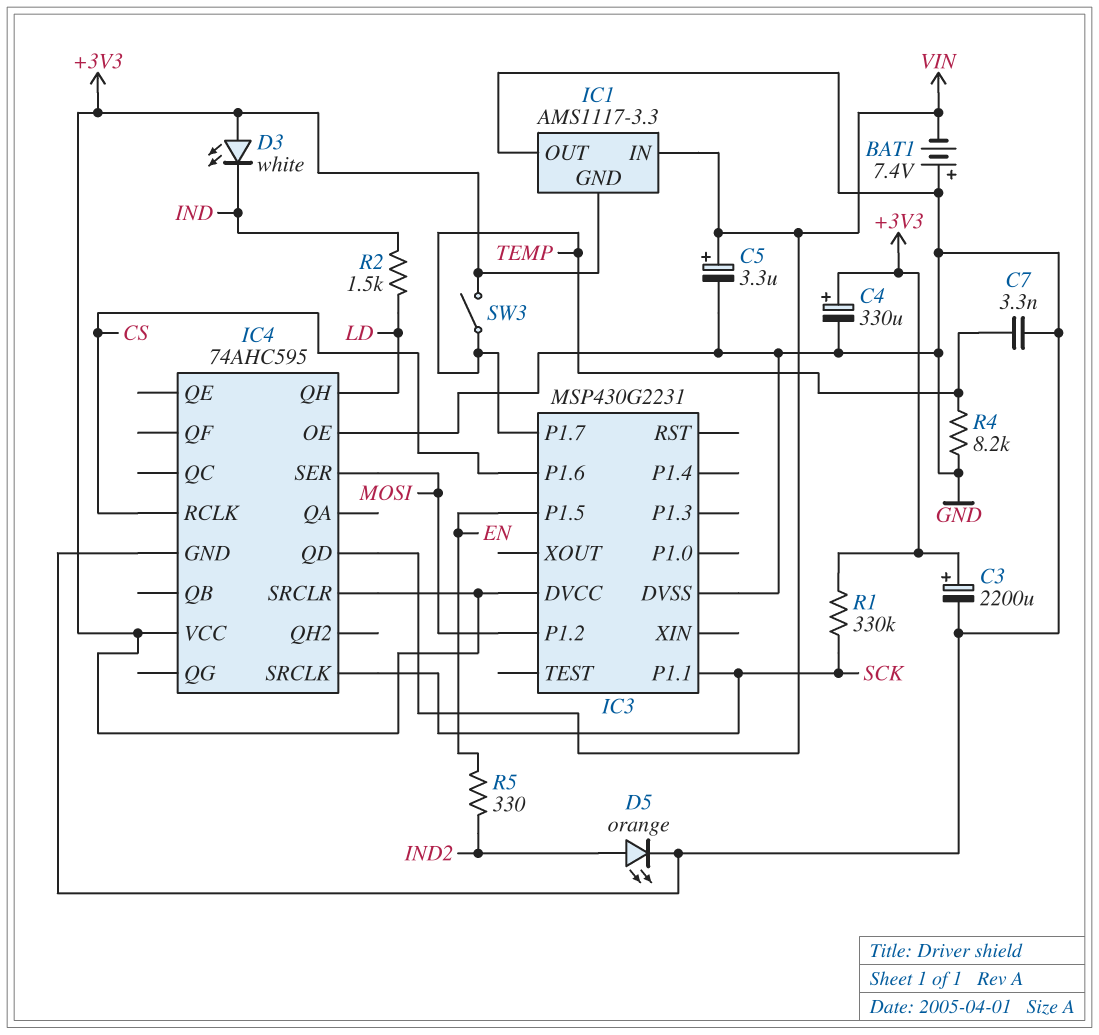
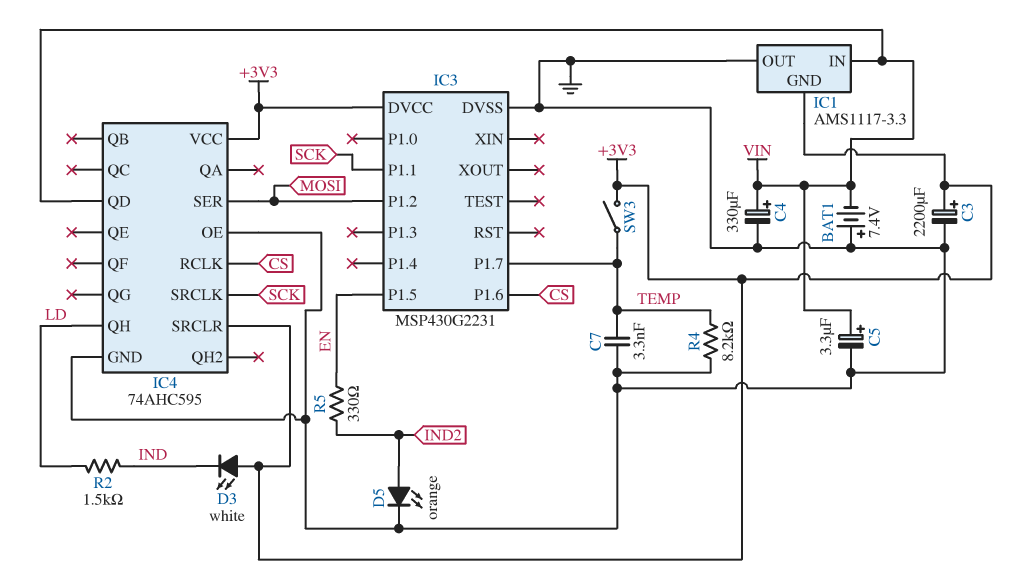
C4: 330uF (plus +3V3, minus GND) -> 330uF (plus VIN, minus GND)
R1: 330k (+3V3, SCK) -> none

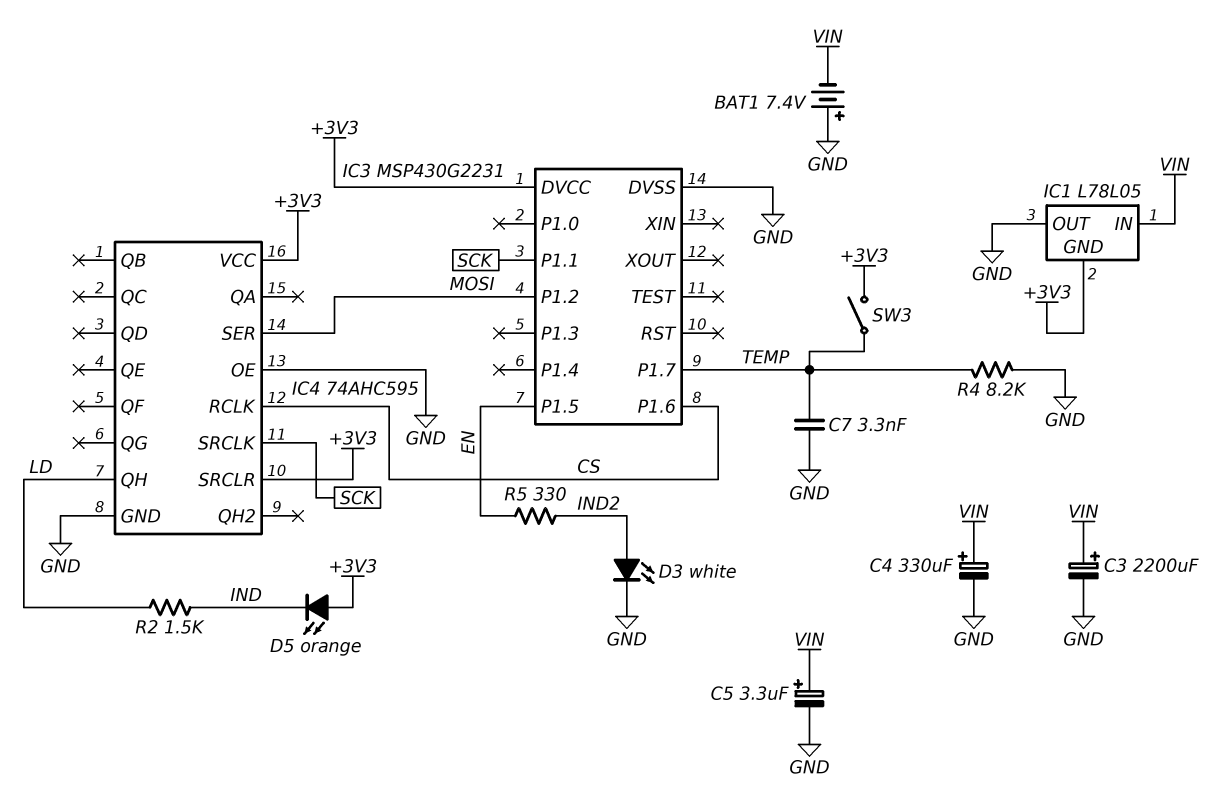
C3: 2200uF (plus +3V3, minus GND) -> 2200uF (plus VIN, minus GND)
D3: LED white (A +3V3, K IND) -> LED white (A IND2, K GND)
D5: LED orange (A IND2, K GND) -> LED orange (A +3V3, K IND)
IC1: AMS1117-3.3 -> L78L05
IC4 pin QD: VIN -> none

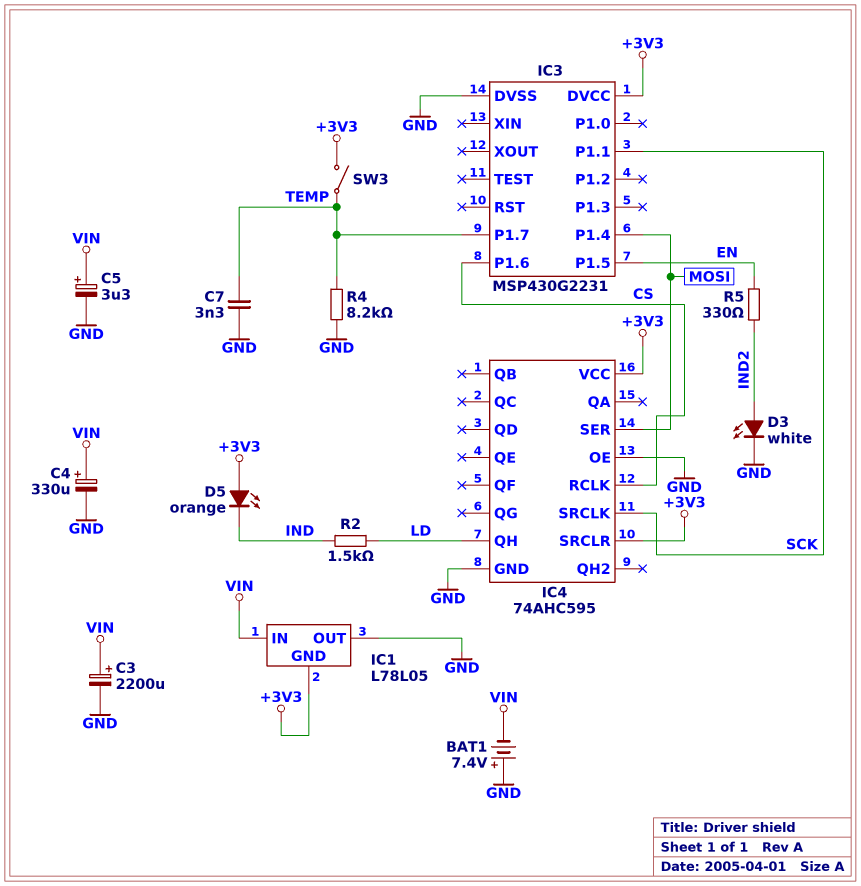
IC3 pin P1.2: MOSI -> none
IC3 pin P1.4: none -> MOSI

